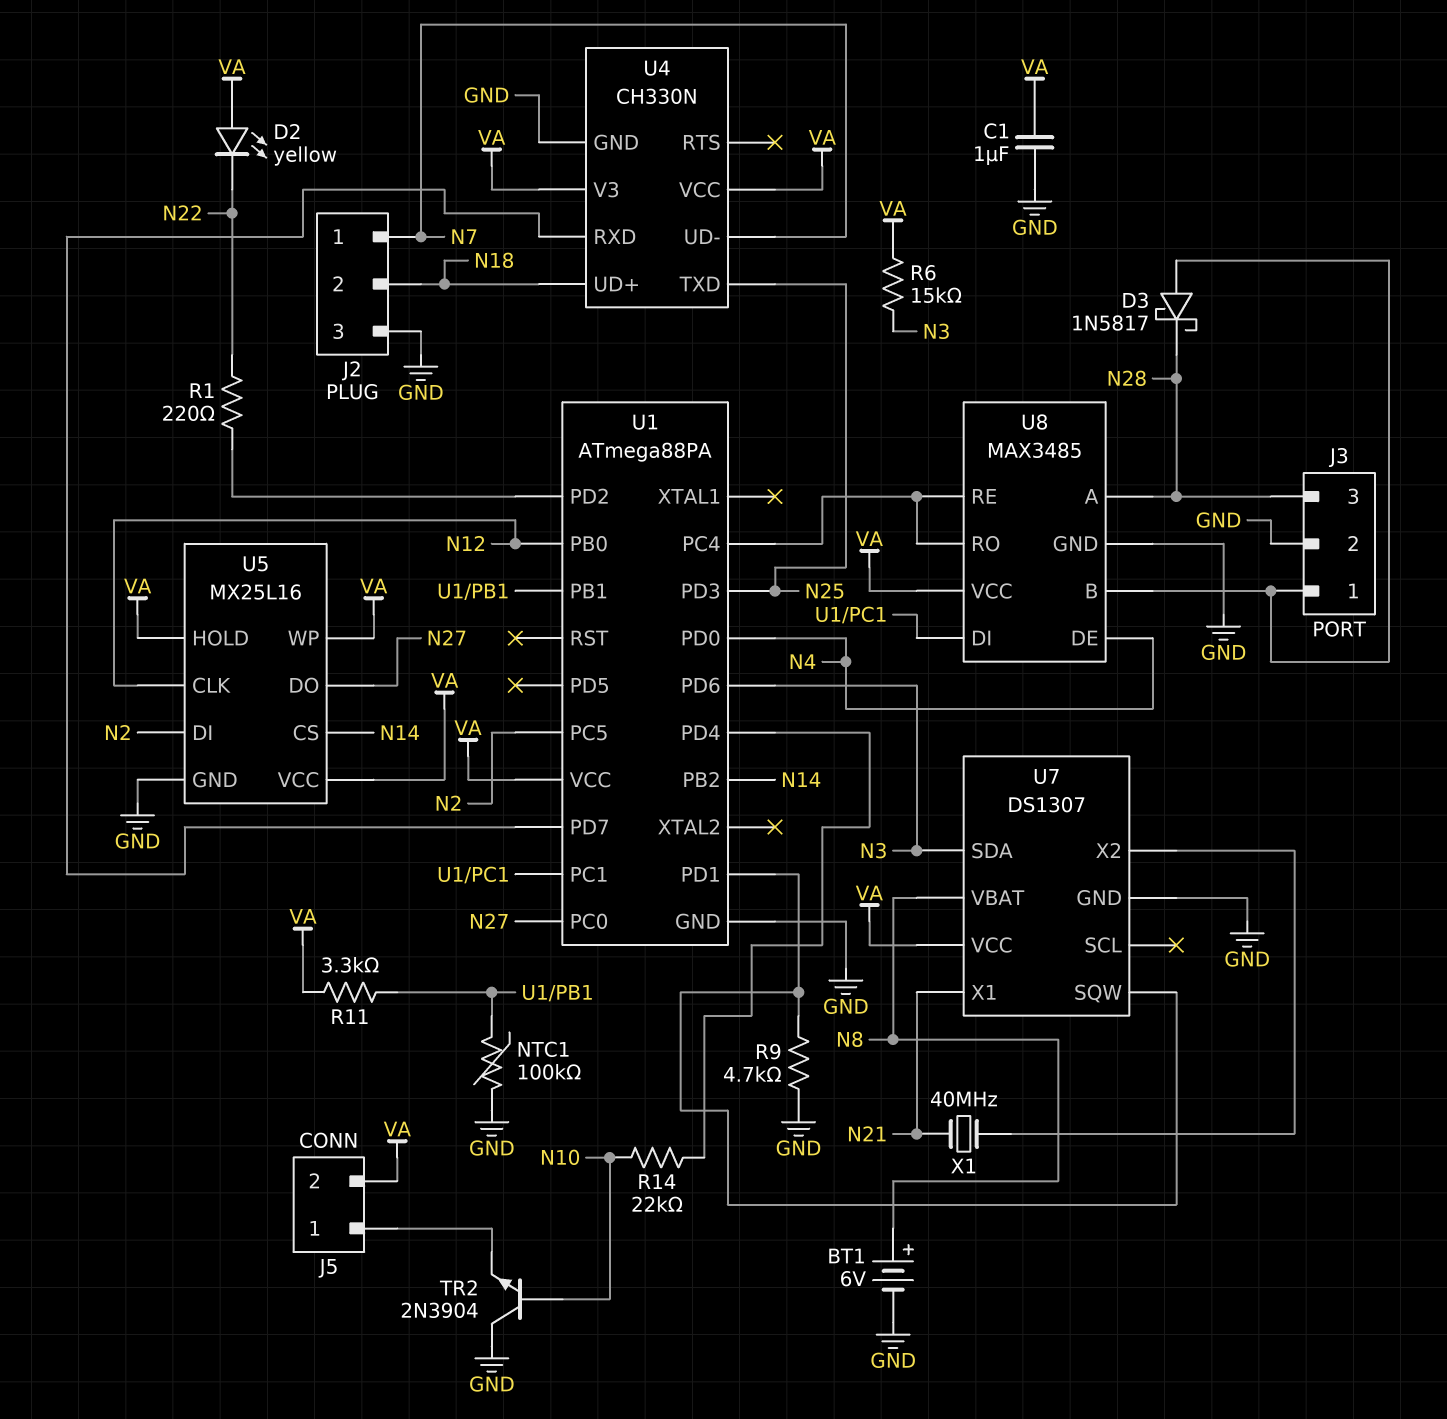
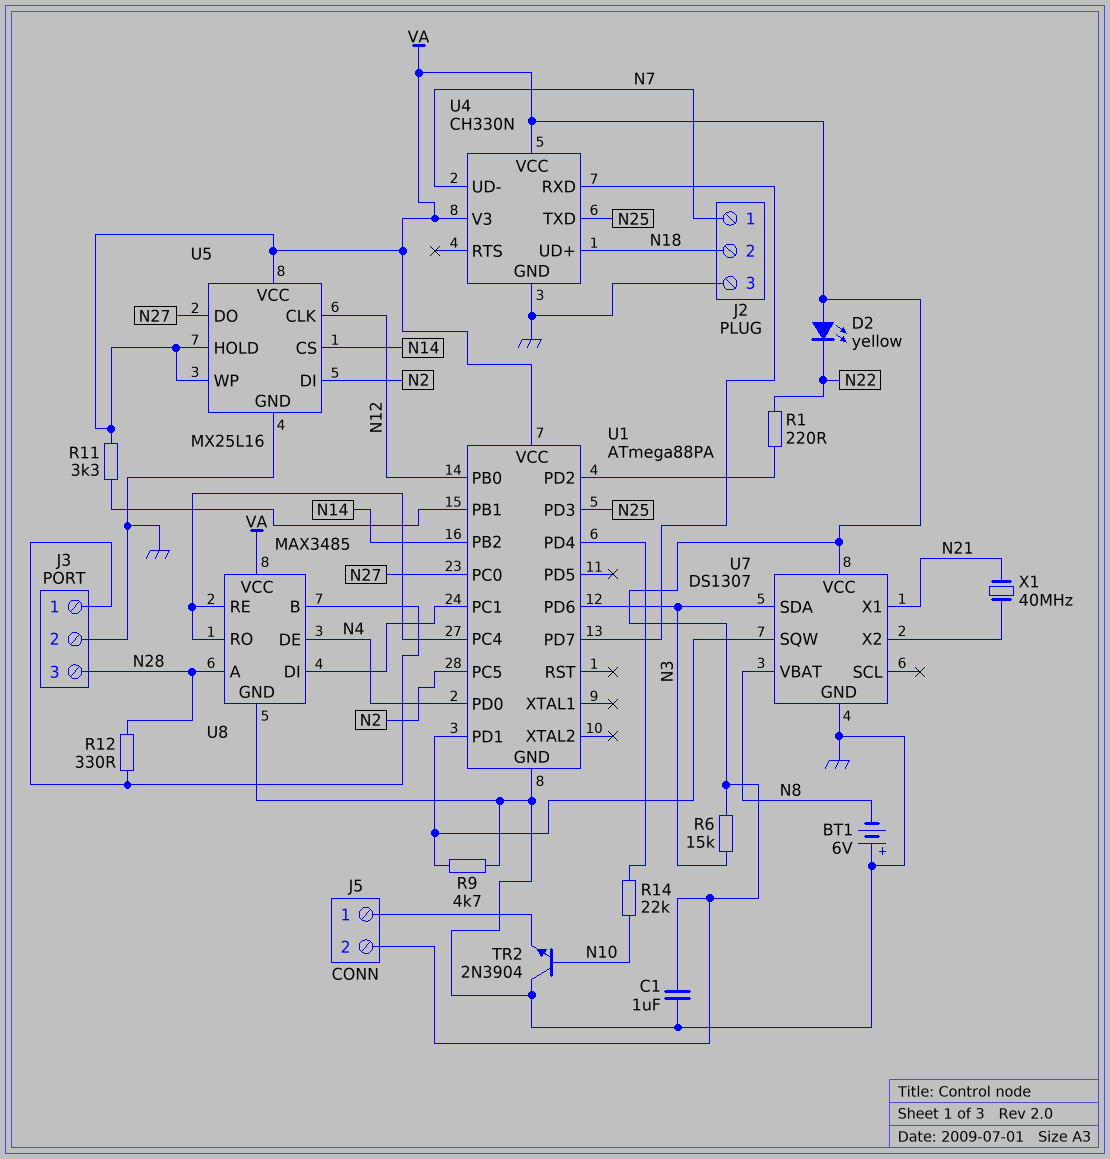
BT1: 6V (plus N8, minus GND) -> 6V (plus GND, minus N8)
D3: schottky 1N5817 (A J3/1, K N28) -> none
NTC1: 100k (GND, U1/PB1) -> none
R12: none -> 330 (J3/1, N28)

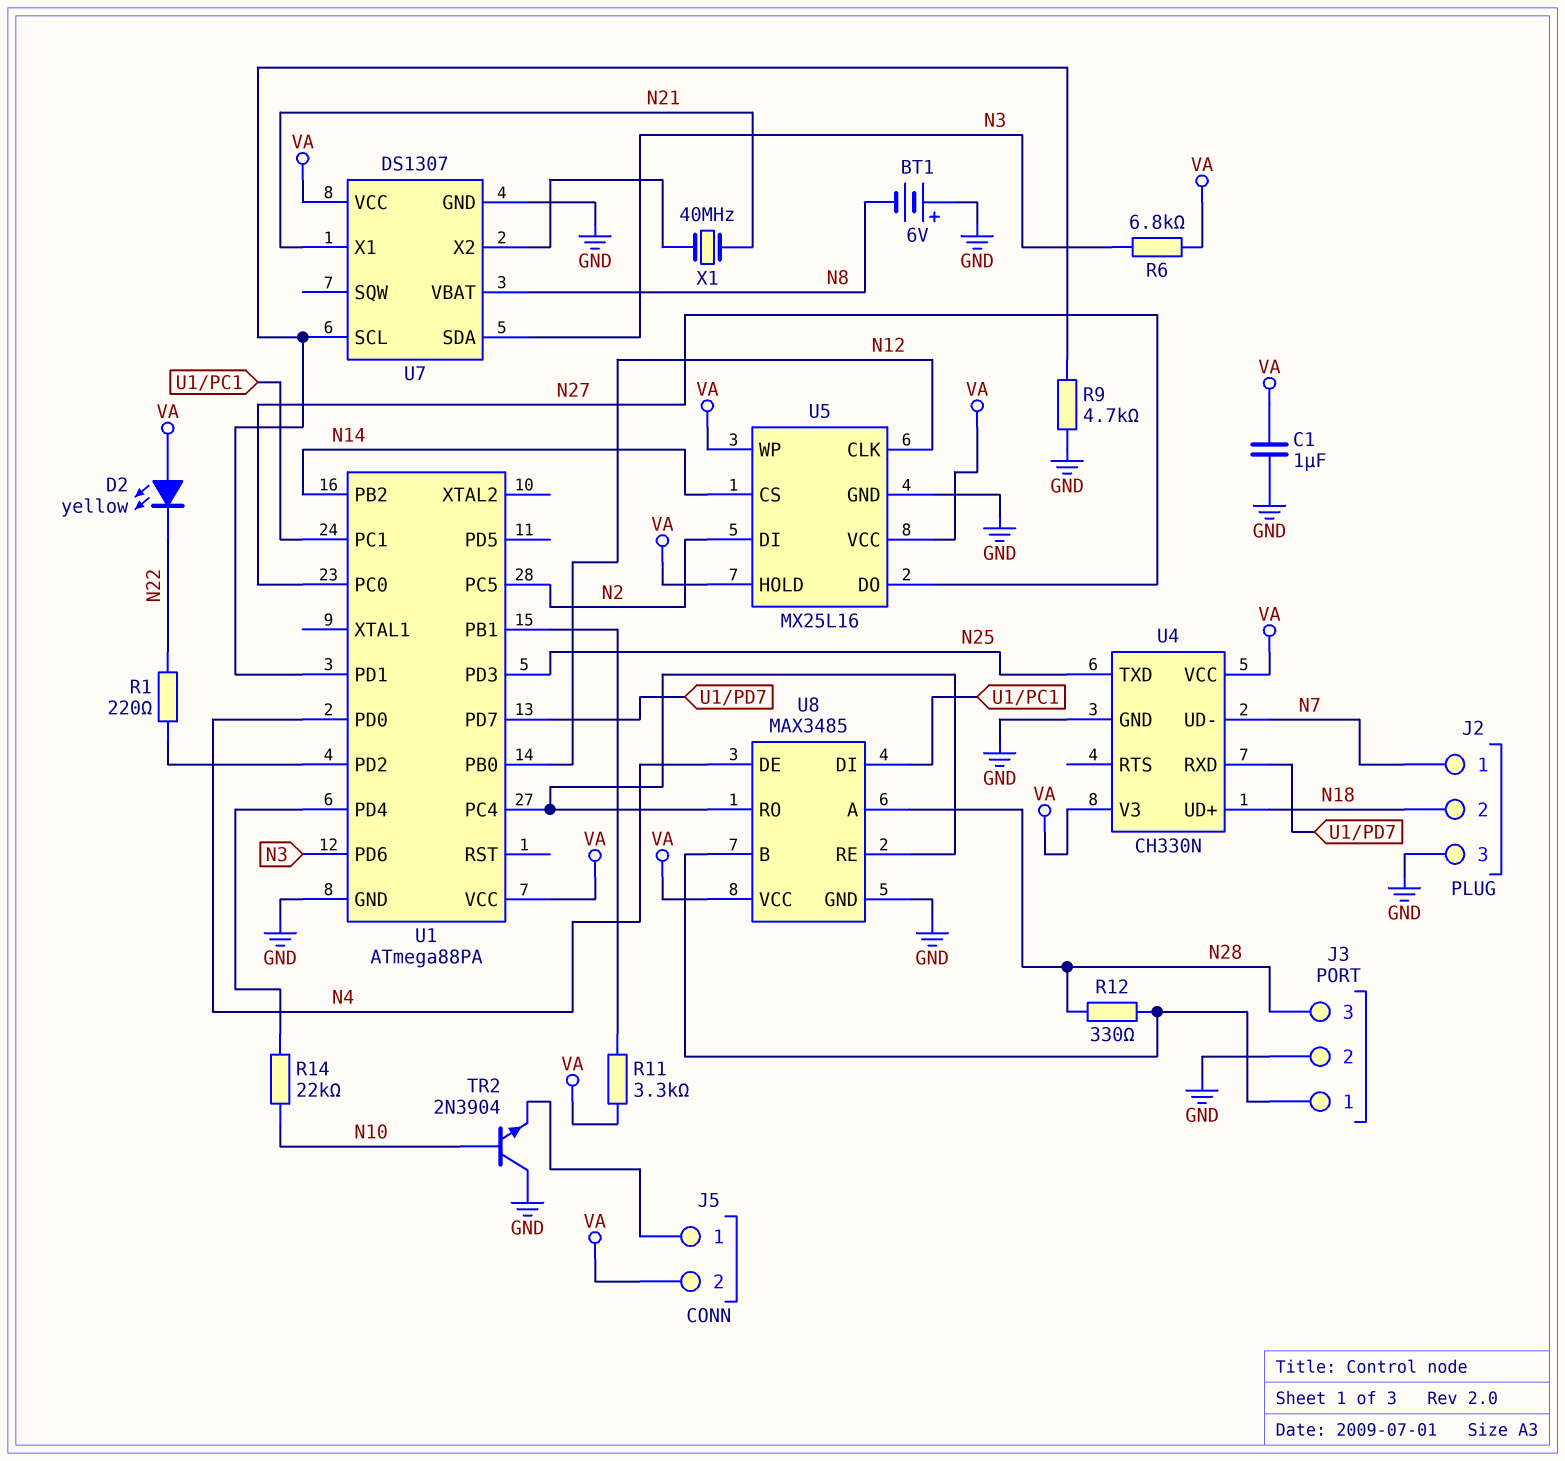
R6: 15k (N3, VA) -> 6.8k (N3, VA)
U7 pin SCL: none -> U1/PD1
U7 pin SQW: U1/PD1 -> none

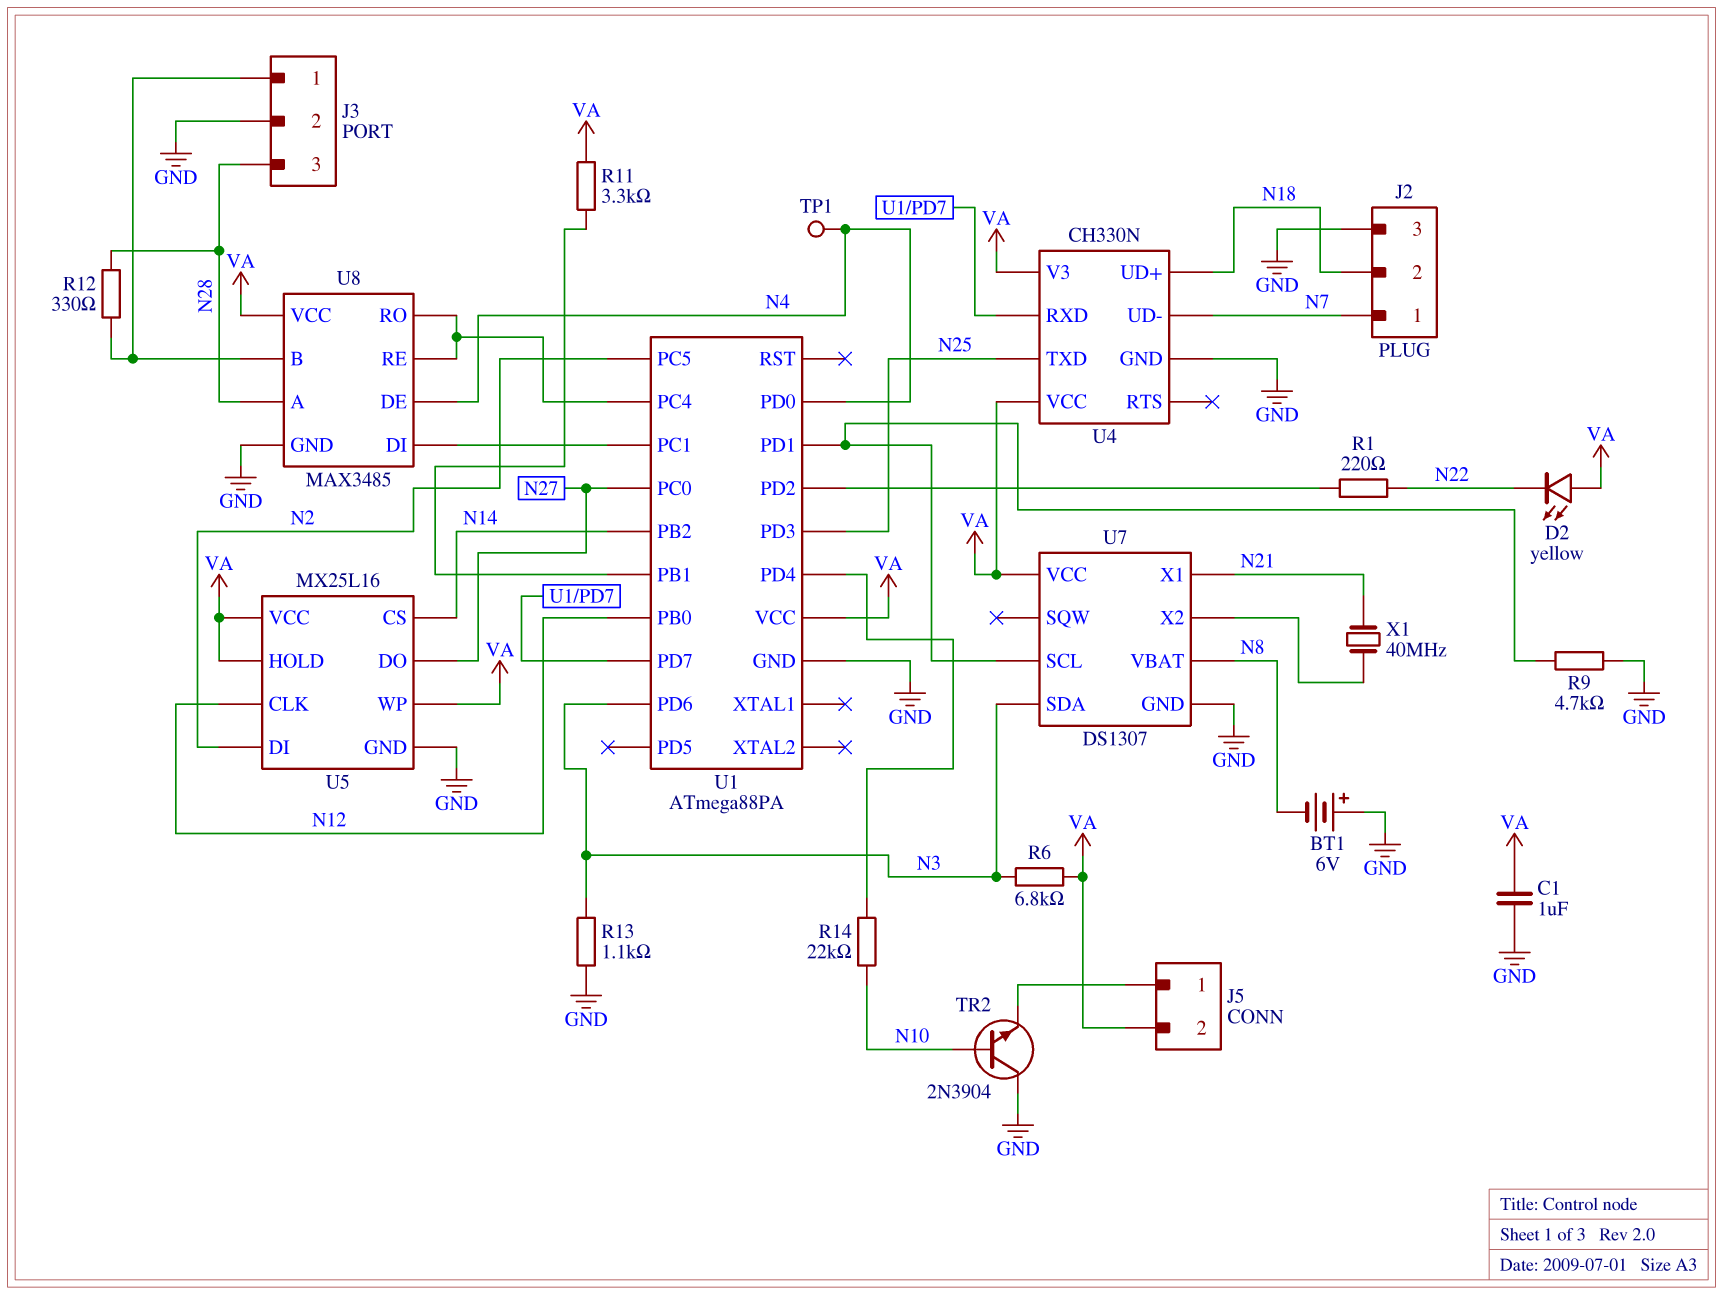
R13: none -> 1.1k (GND, N3)
TP1: none -> test point (N4)

